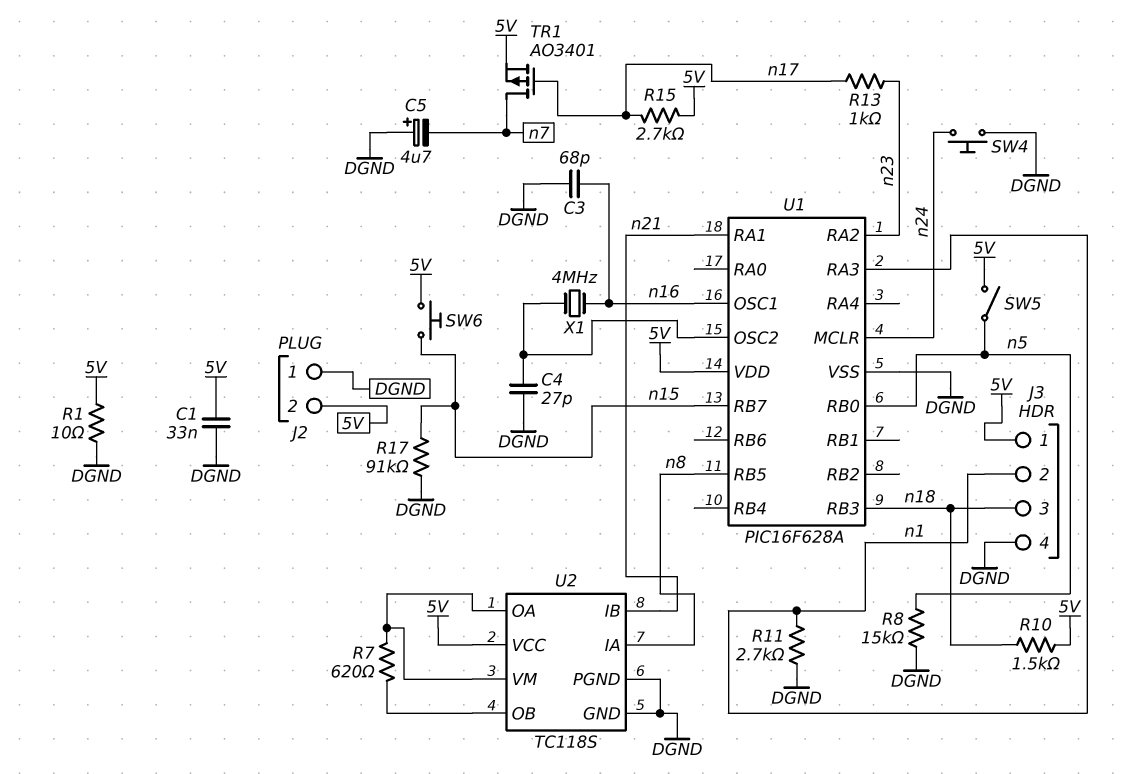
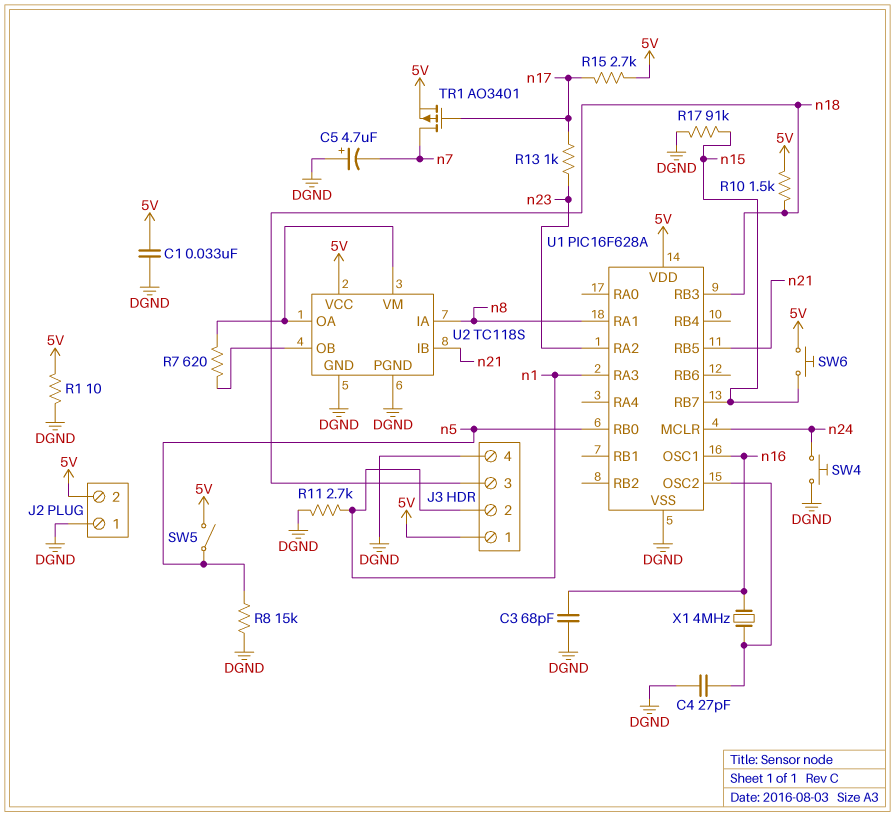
U1 pin RA1: n21 -> n8
U1 pin RB5: n8 -> n21

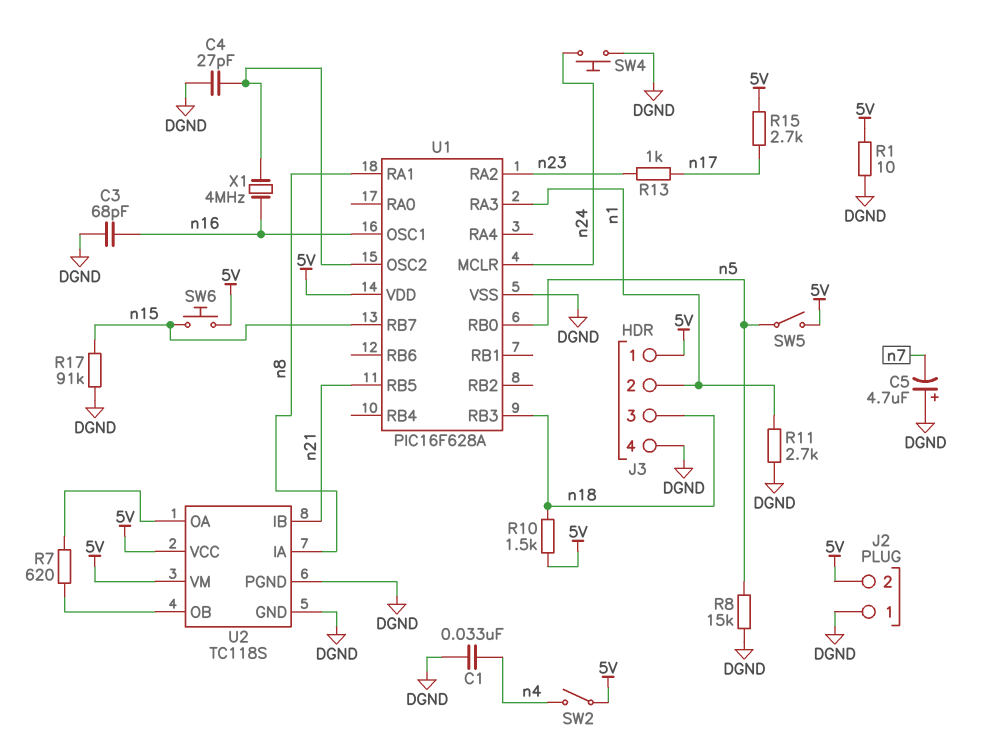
C1: 33nF (5V, DGND) -> 33nF (DGND, n4)
SW2: none -> switch (5V, n4)
TR1: PMOS AO3401 (G n17, D n7, S 5V) -> none
U2 pin VM: U2/OA -> 5V

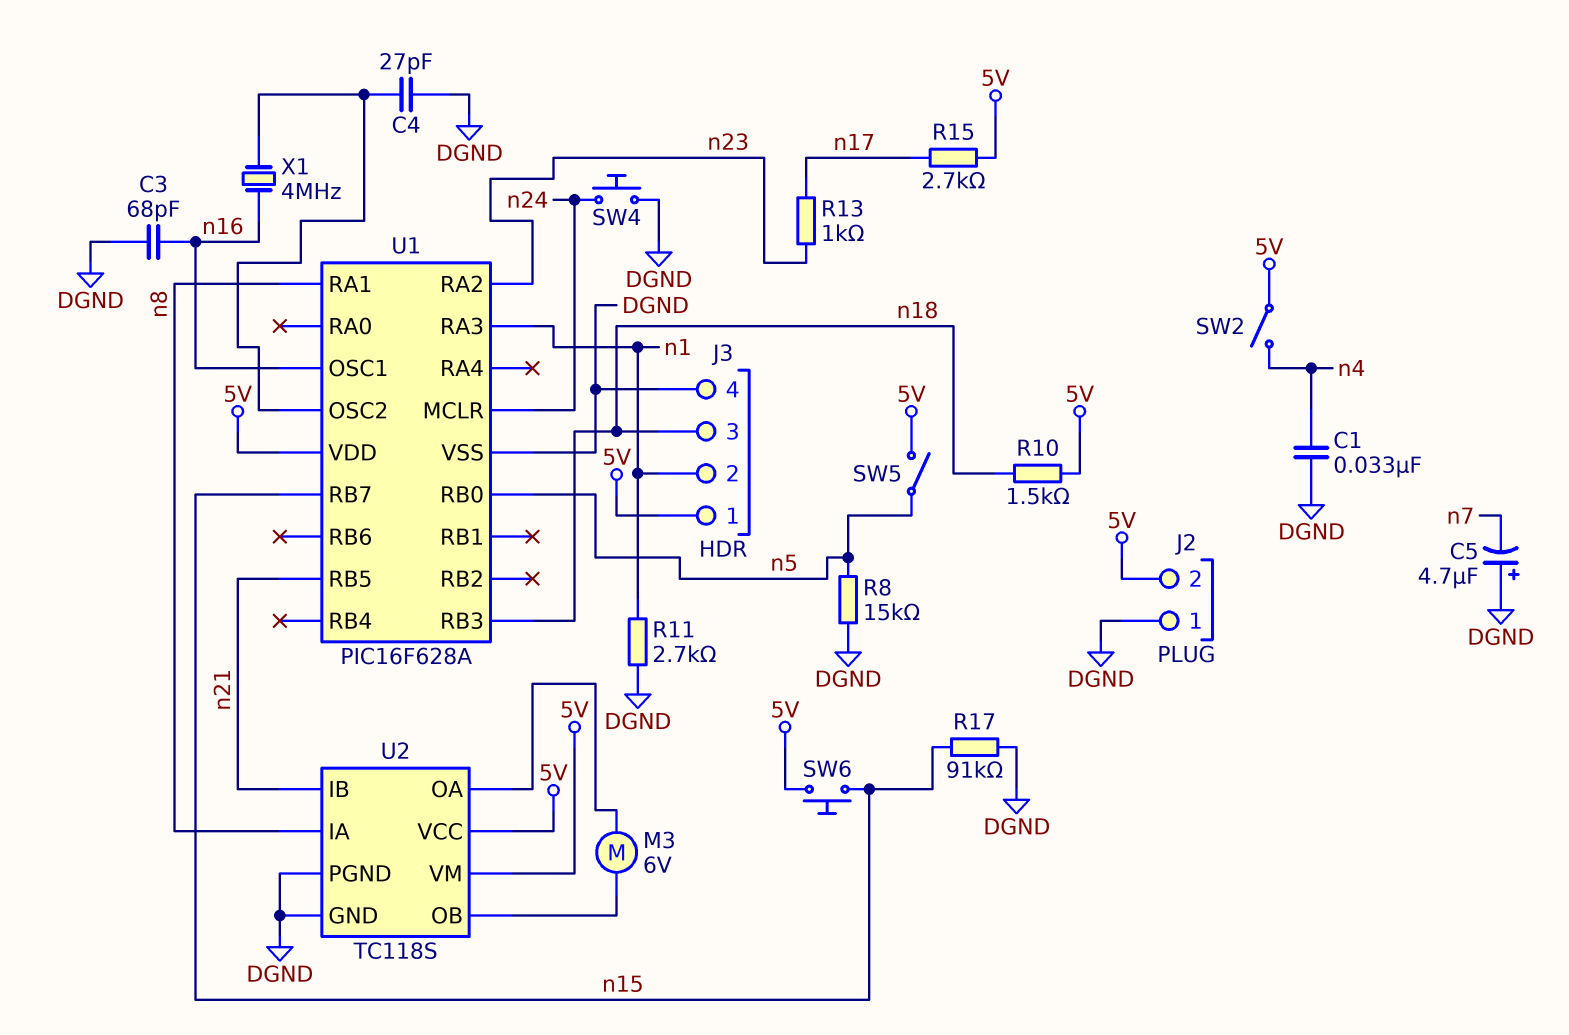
M3: none -> motor 6V (U2/OA, U2/OB)
R1: 10 (5V, DGND) -> none
R7: 620 (U2/OA, U2/OB) -> none

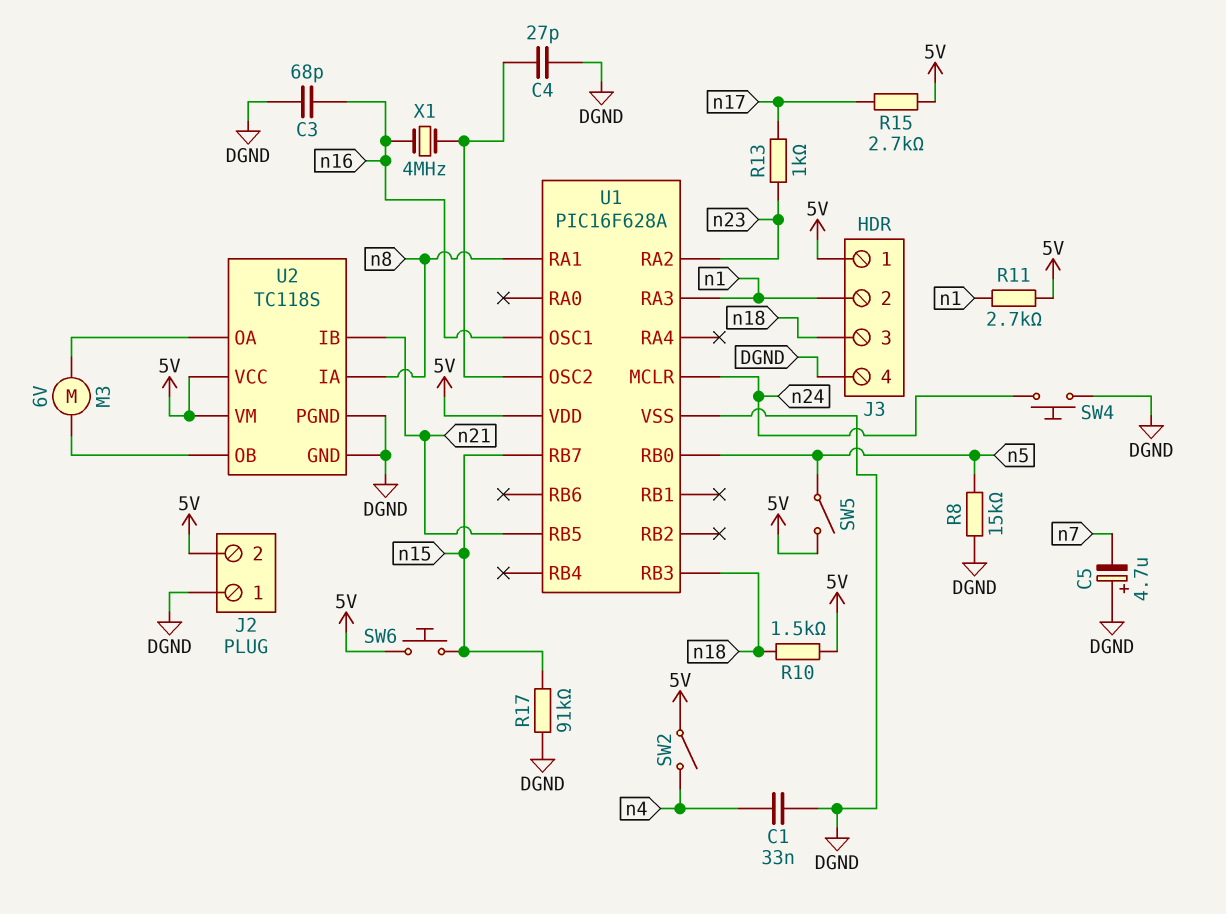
R11: 2.7k (DGND, n1) -> 2.7k (5V, n1)

